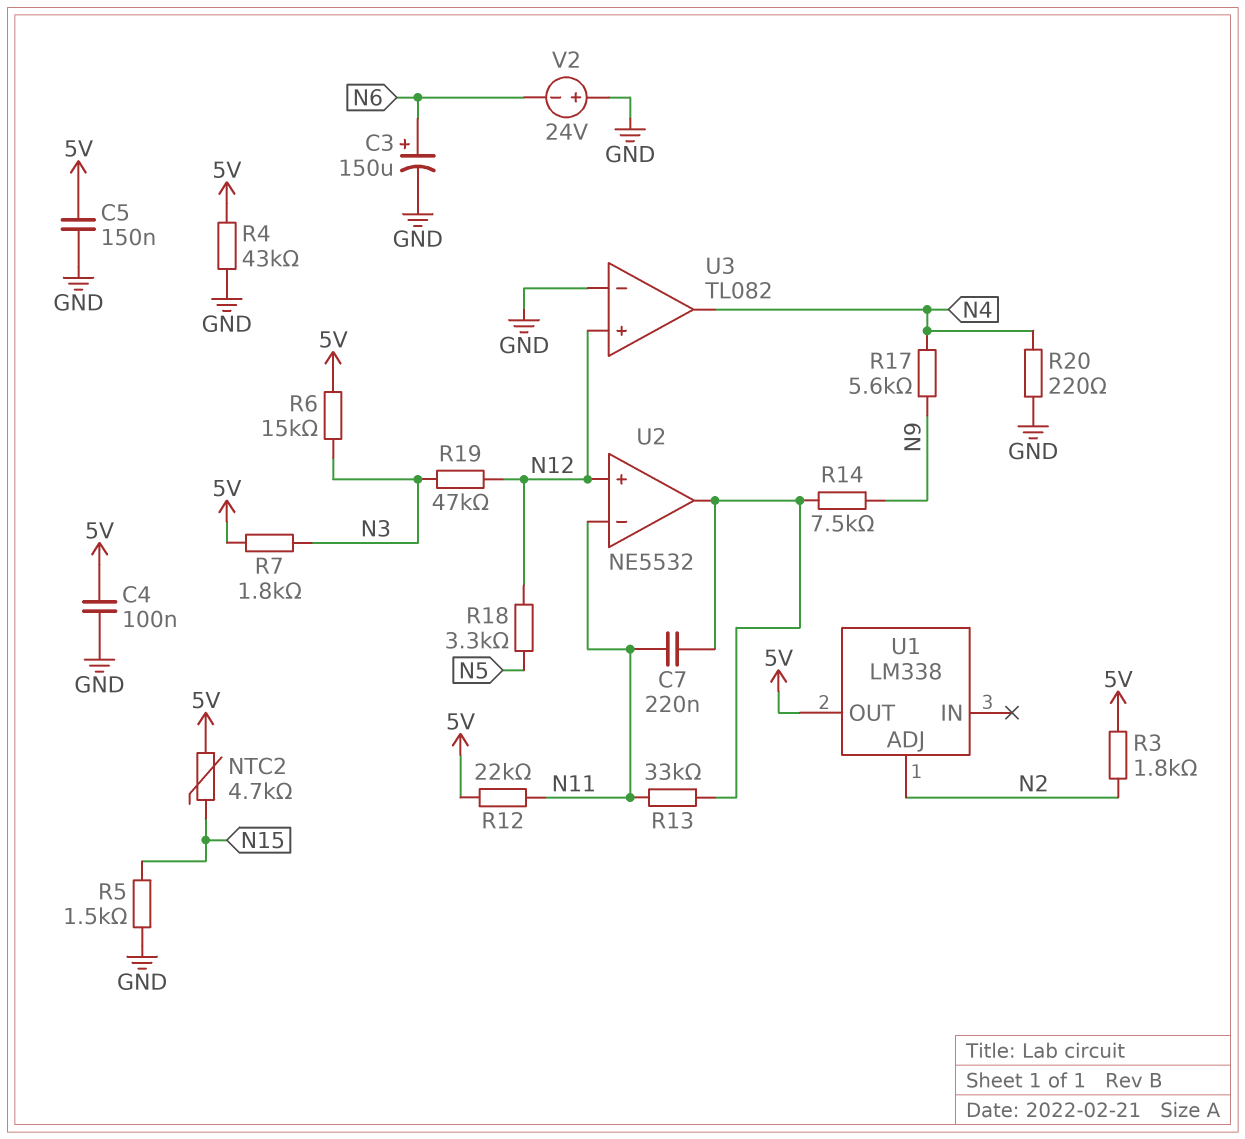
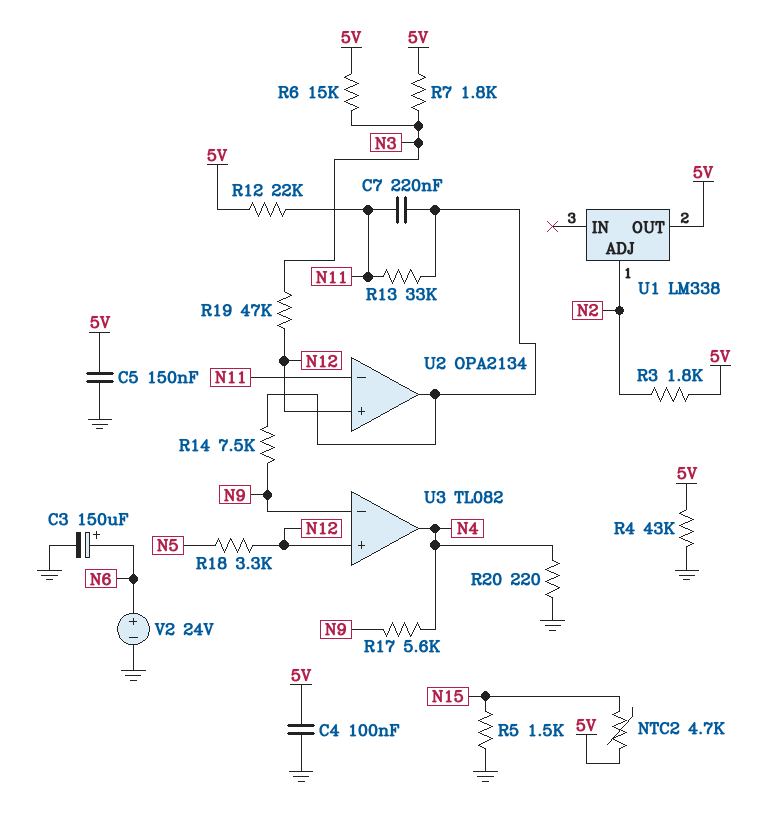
U2: NE5532 -> OPA2134
U3 pin in-: GND -> N9
V2: 24V (plus GND, minus N6) -> 24V (plus N6, minus GND)

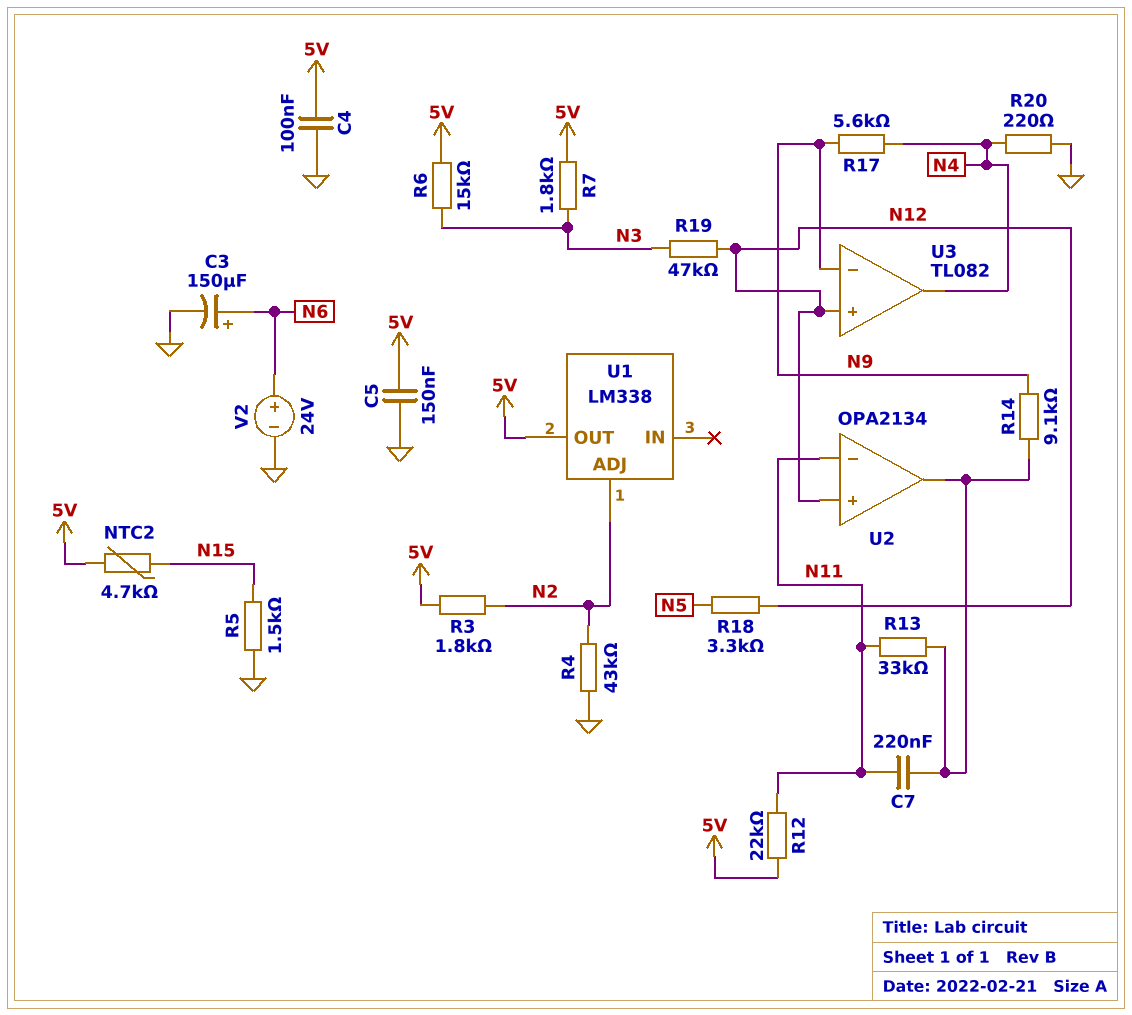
R4: 43k (5V, GND) -> 43k (GND, N2)
R14: 7.5k (N9, U2/out) -> 9.1k (N9, U2/out)

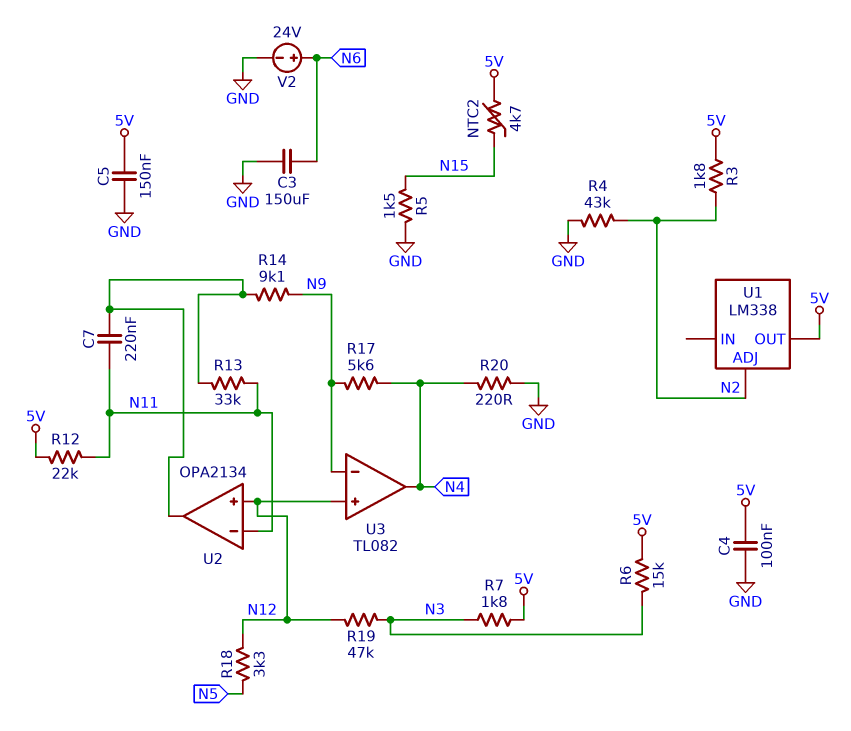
C3: 150uF (plus N6, minus GND) -> 150uF (GND, N6)

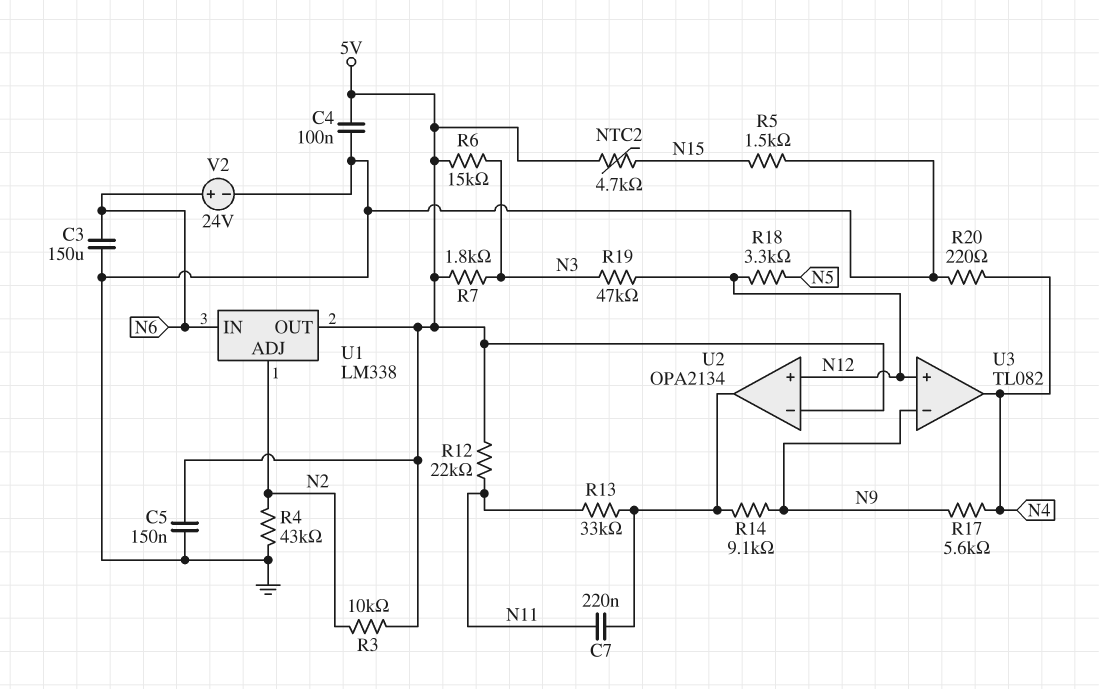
R3: 1.8k (5V, N2) -> 10k (5V, N2)
U1 pin IN: none -> N6
U2 pin in-: N11 -> 5V

